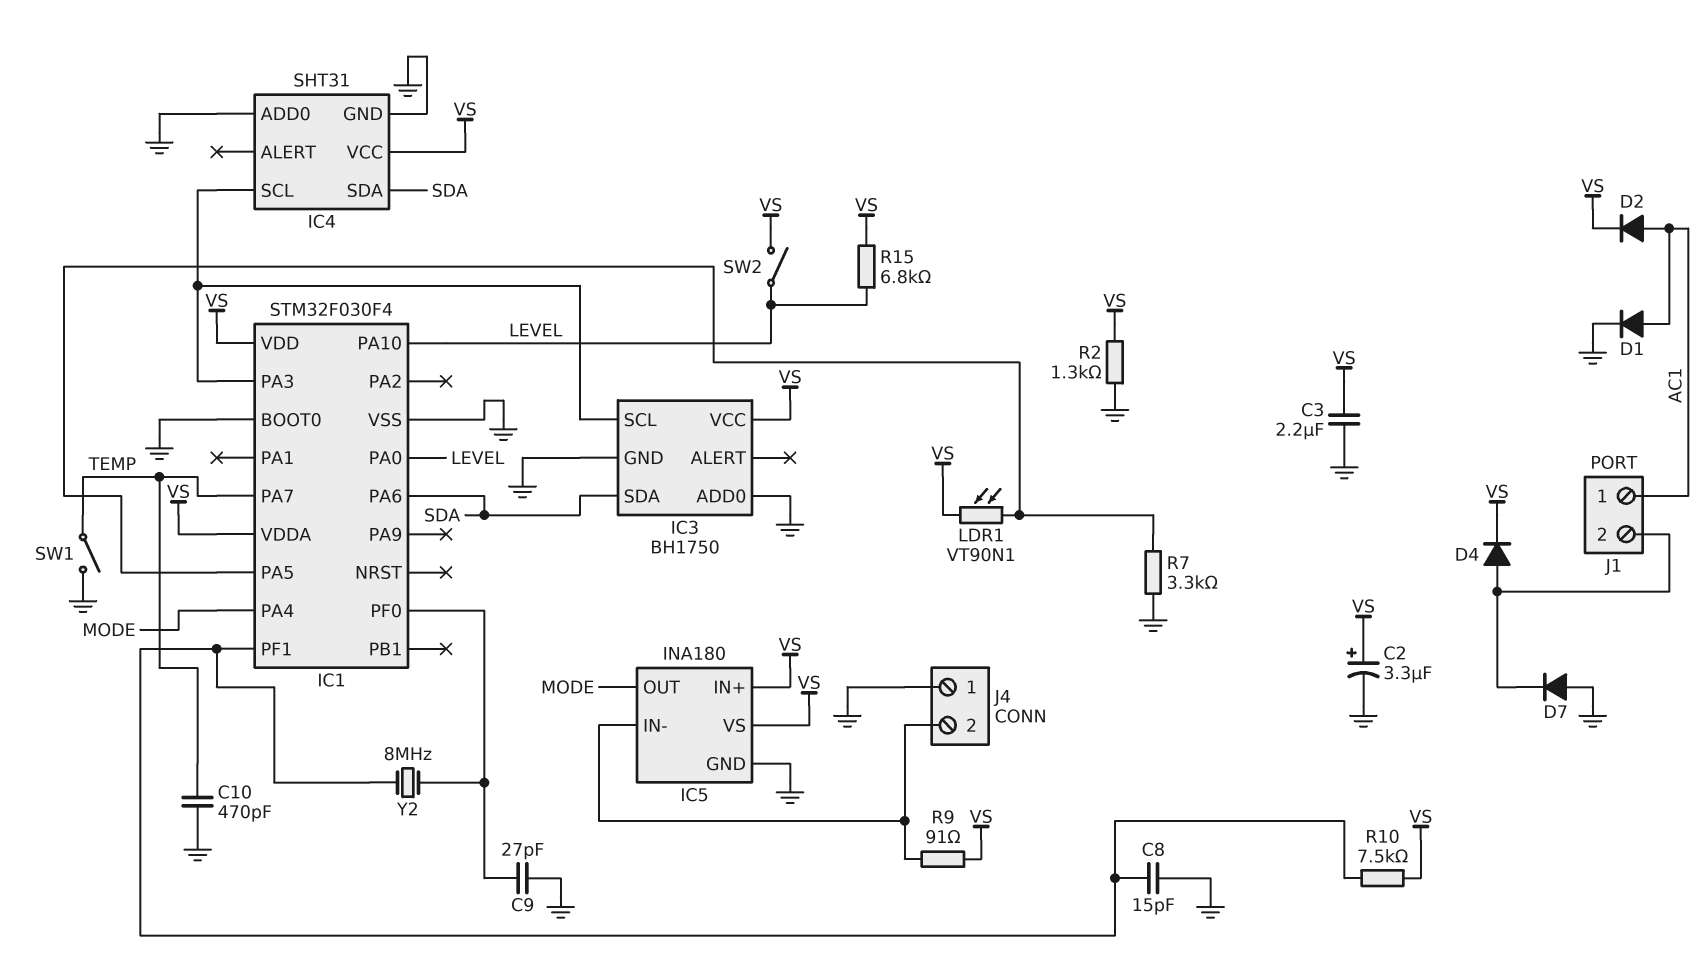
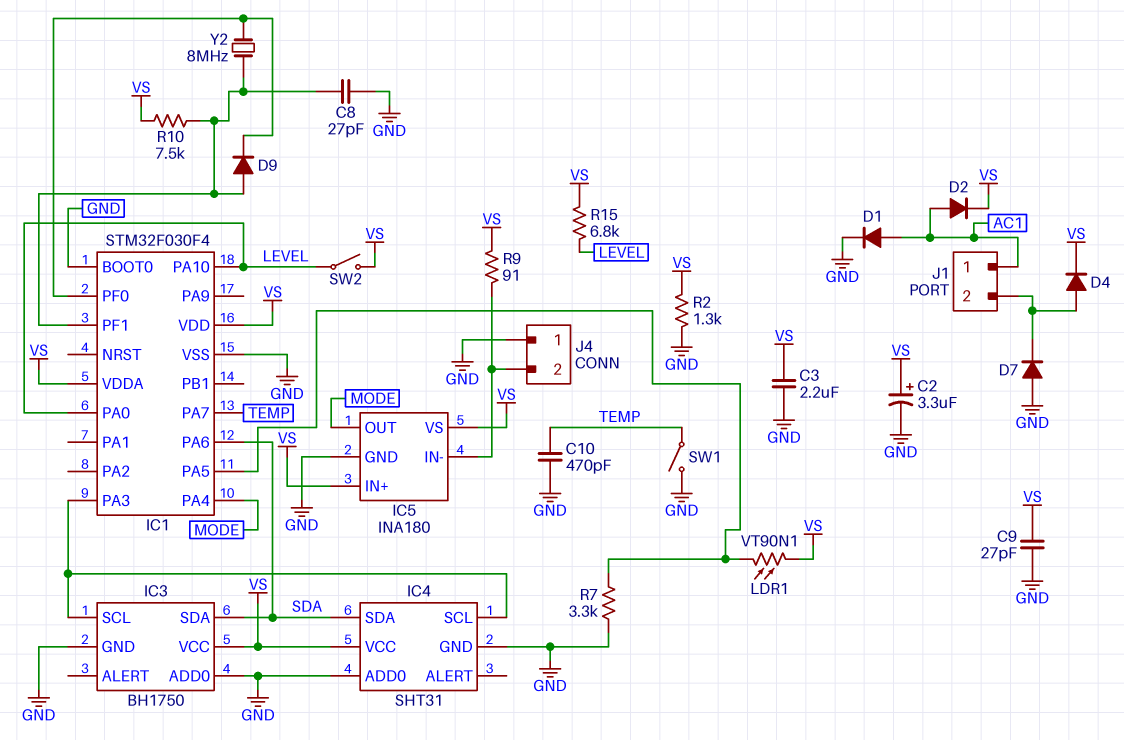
C8: 15pF (GND, IC1/PF1) -> 27pF (GND, IC1/PF1)
C9: 27pF (GND, IC1/PF0) -> 27pF (GND, VS)
D9: none -> diode (A IC1/PF1, K IC1/PF0)

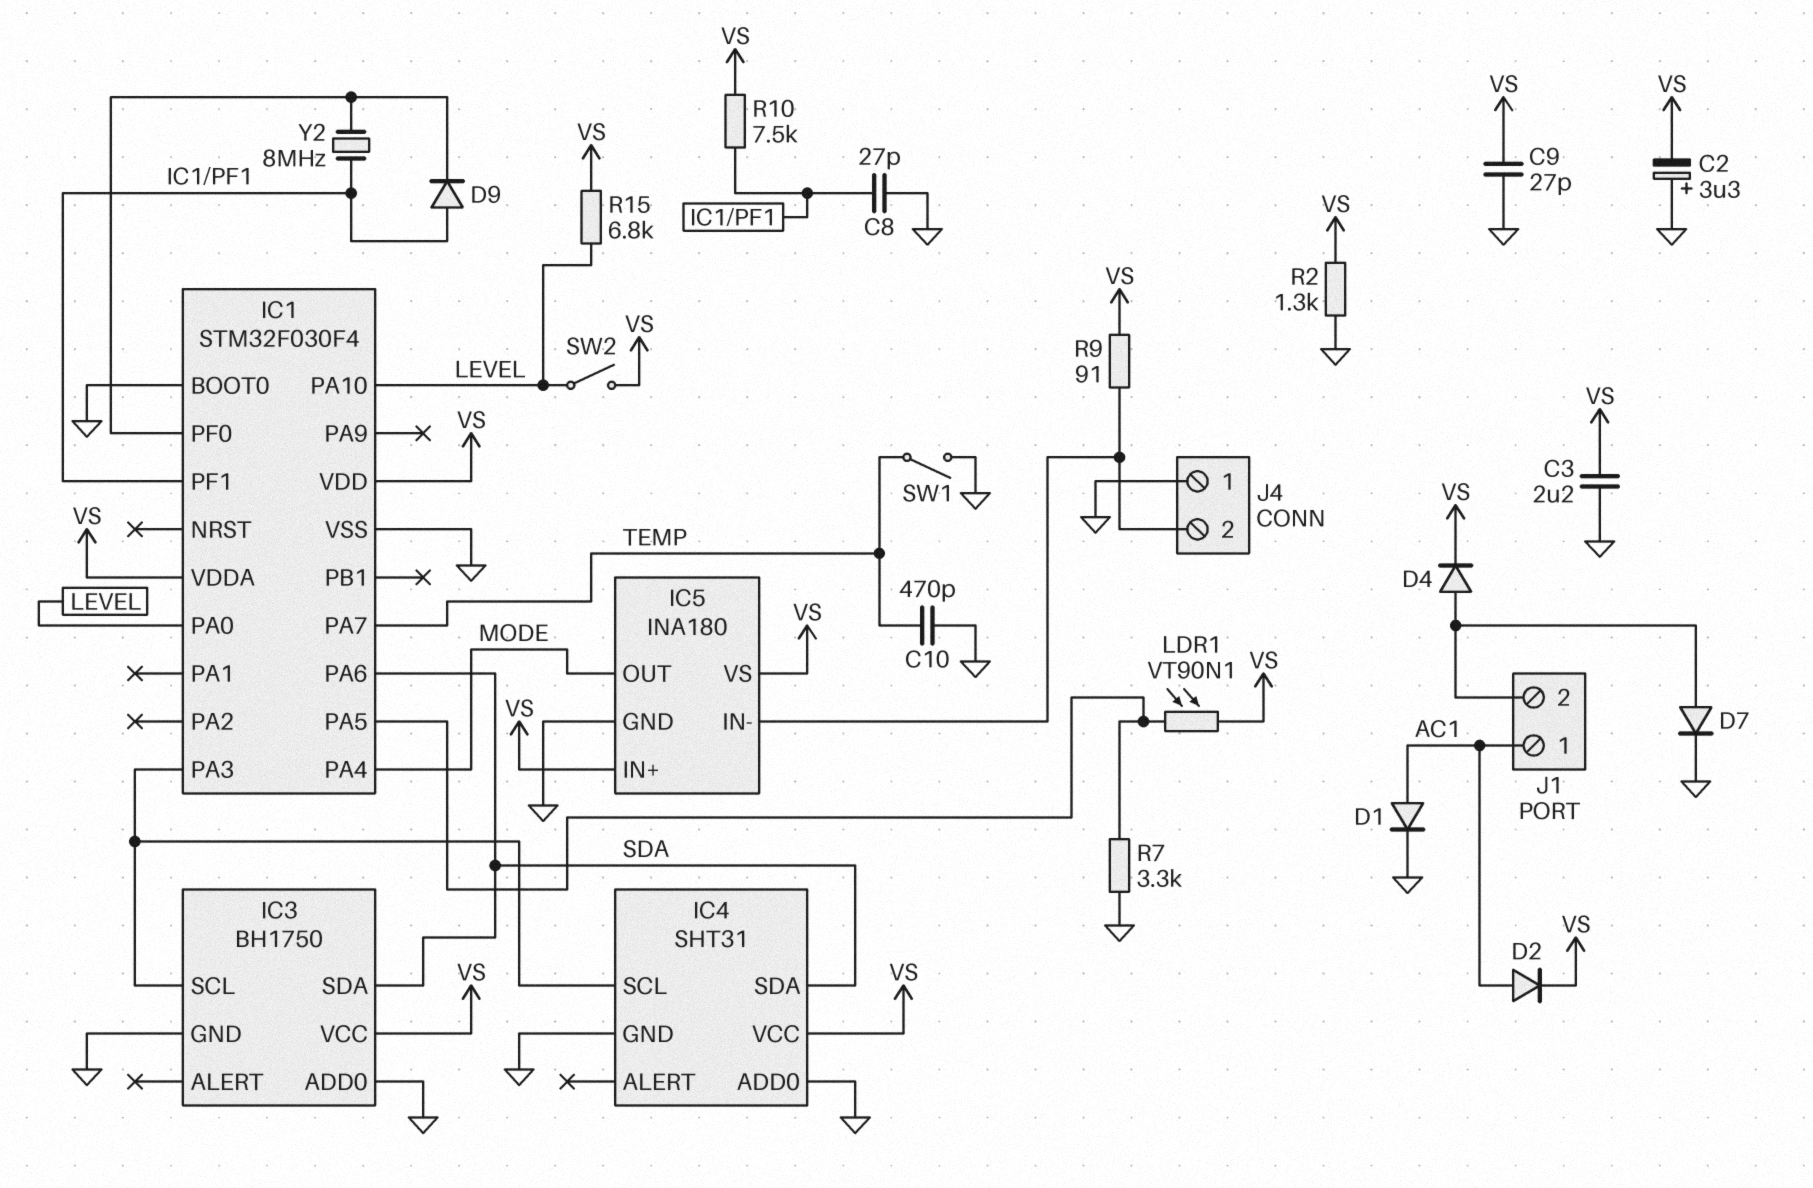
C2: 3.3uF (plus VS, minus GND) -> 3.3uF (plus GND, minus VS)
D7: diode (A GND, K J1/2) -> diode (A J1/2, K GND)

